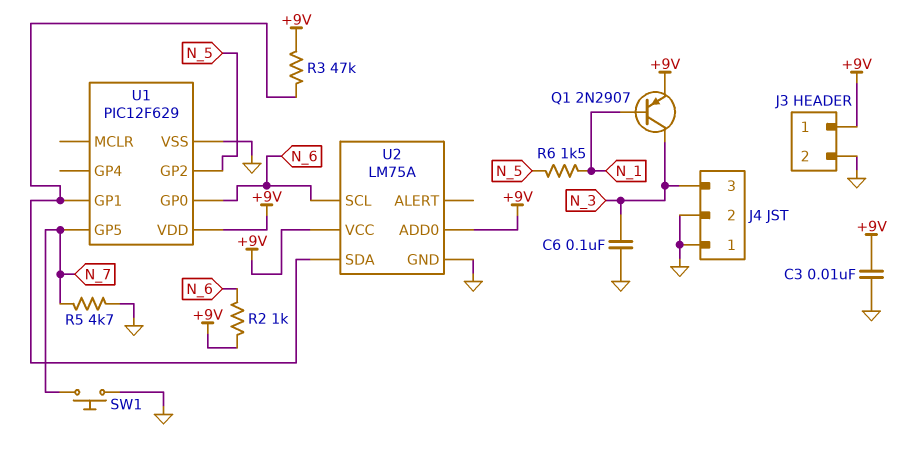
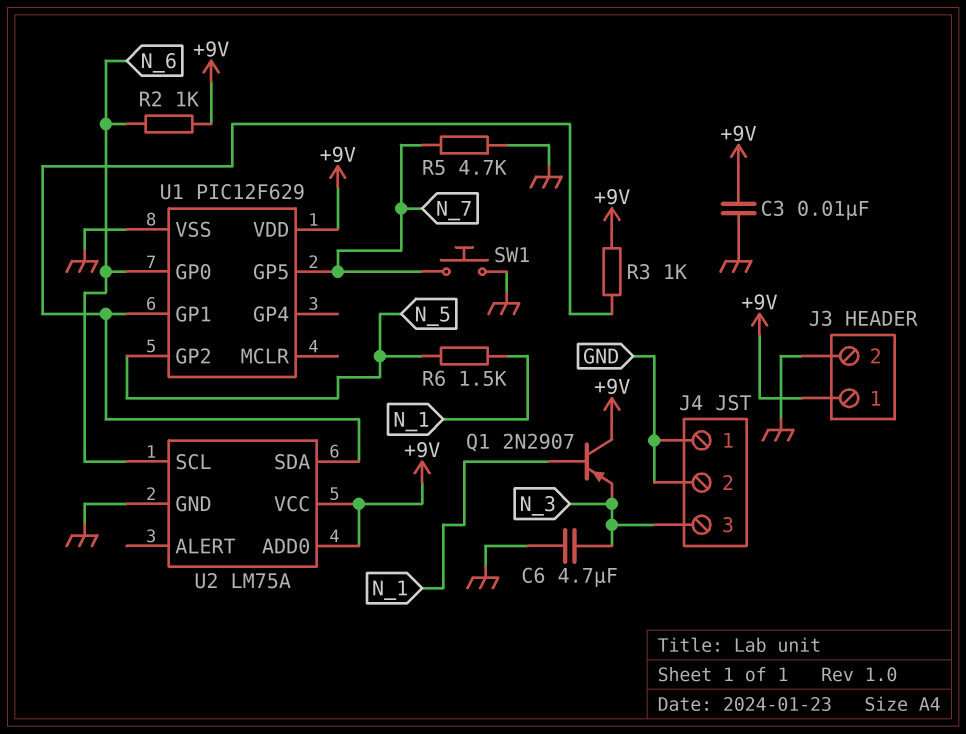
C6: 100nF (GND, N_3) -> 4.7uF (GND, N_3)
Q1: PNP 2N2907 (B N_1, C N_3, E +9V) -> PNP 2N2907 (B N_1, C +9V, E N_3)
R3: 47k (+9V, U1/GP1) -> 1k (+9V, U1/GP1)

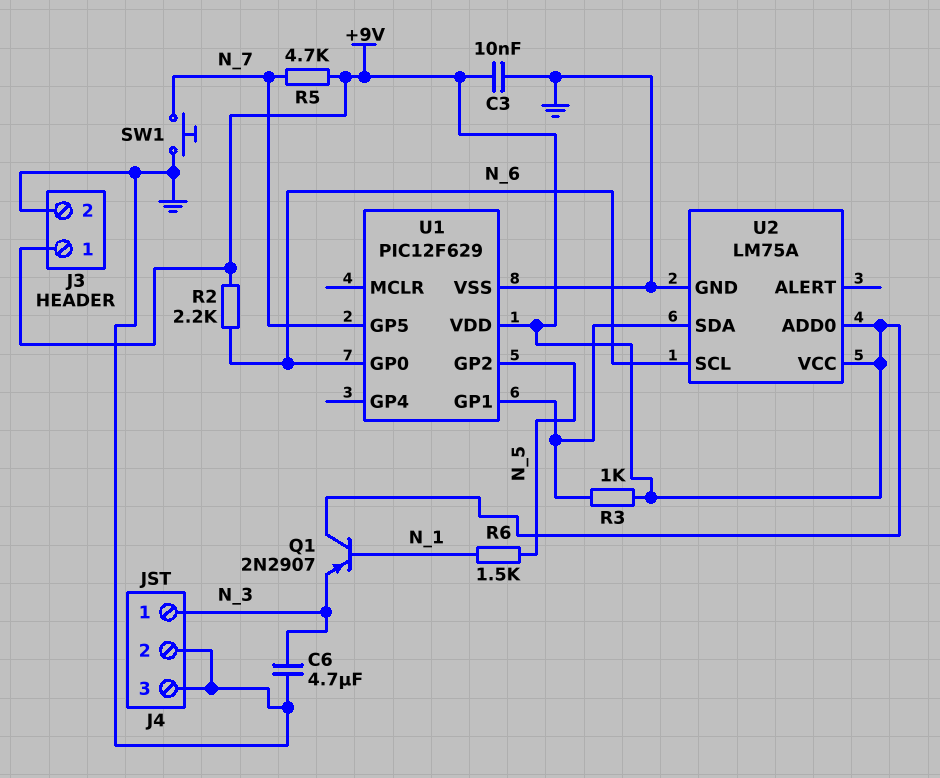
J4 pin 1: GND -> N_3
J4 pin 3: N_3 -> GND
R2: 1k (+9V, N_6) -> 2.2k (+9V, N_6)
R5: 4.7k (GND, N_7) -> 4.7k (+9V, N_7)

